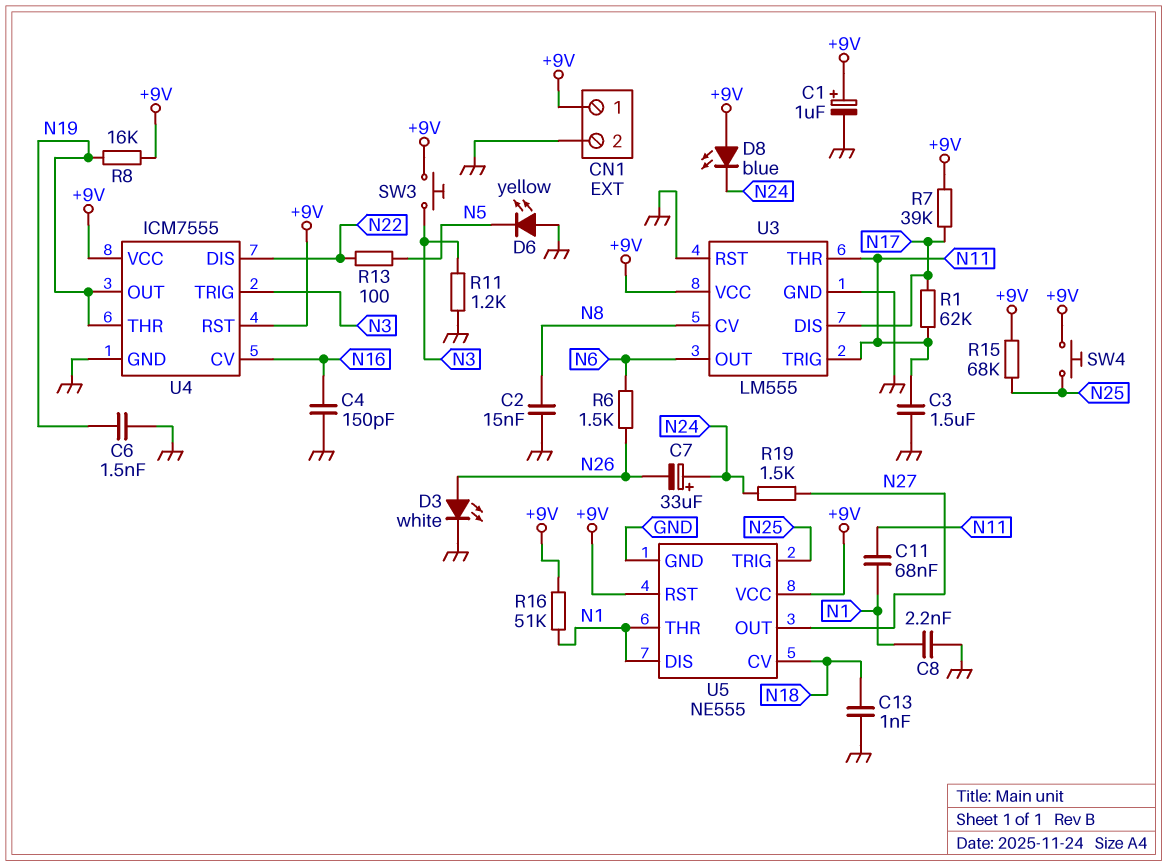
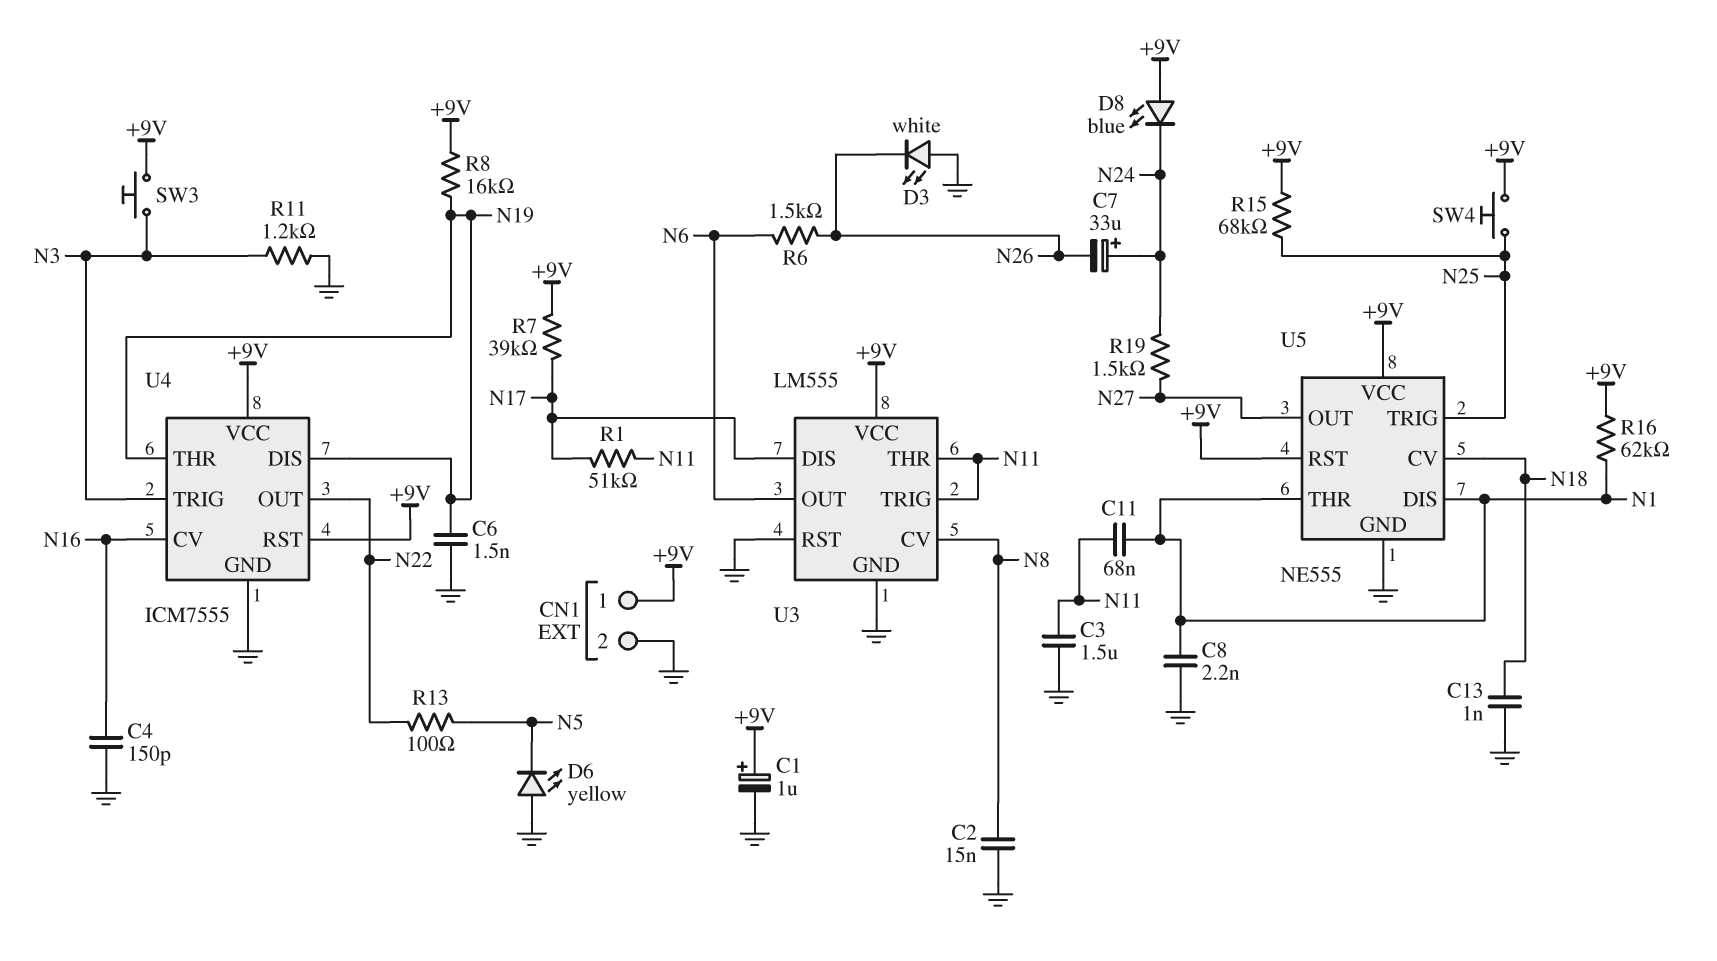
D3: LED white (A N26, K GND) -> LED white (A GND, K N26)
R1: 62k (N11, N17) -> 51k (N11, N17)
R16: 51k (+9V, N1) -> 62k (+9V, N1)
U4 pin DIS: N22 -> N19
U4 pin OUT: N19 -> N22

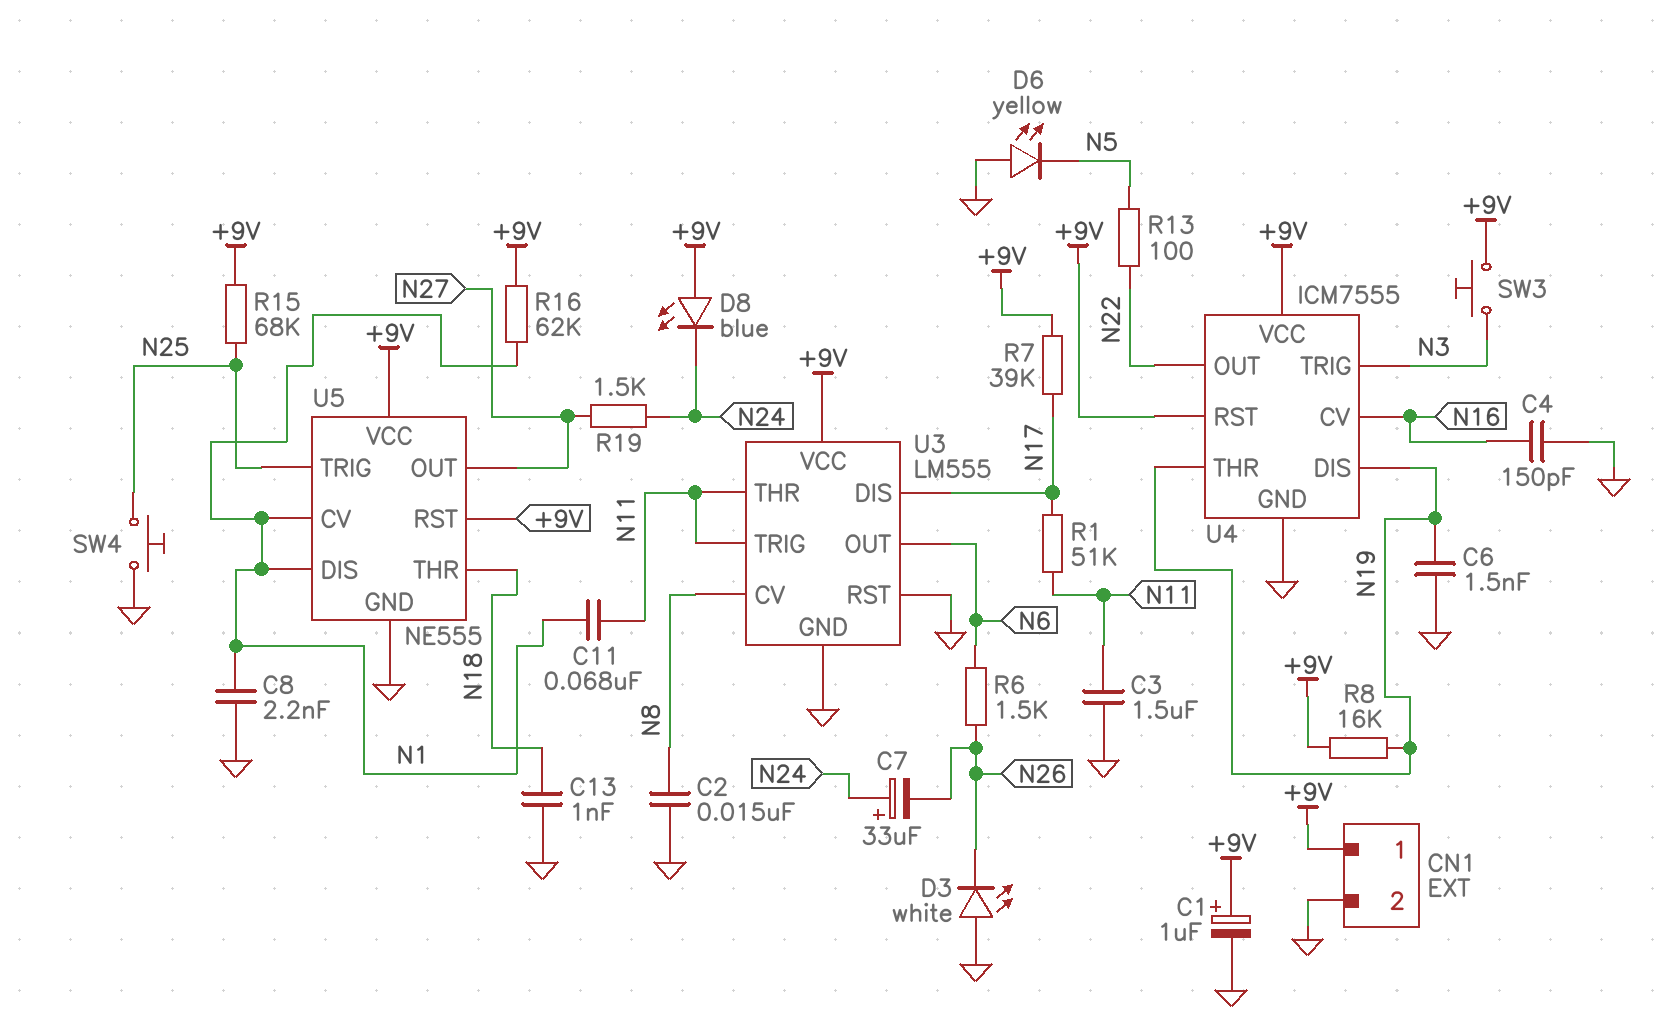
R11: 1.2k (GND, N3) -> none
SW4: button (+9V, N25) -> button (GND, N25)
U5 pin CV: N18 -> N1
U5 pin THR: N1 -> N18

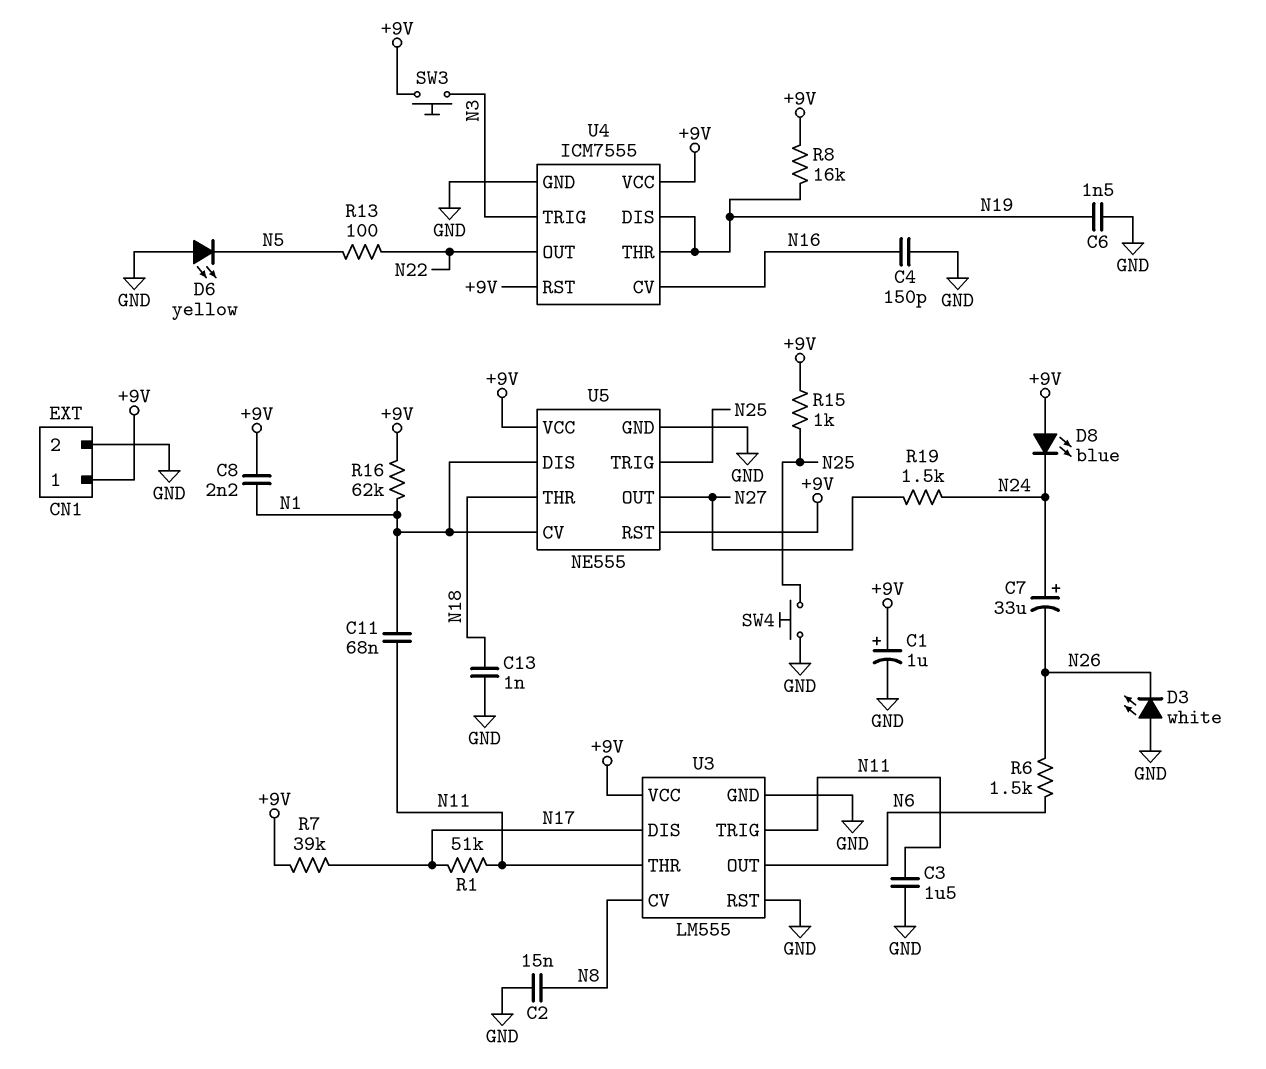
C8: 2.2nF (GND, N1) -> 2.2nF (+9V, N1)
R15: 68k (+9V, N25) -> 1k (+9V, N25)

